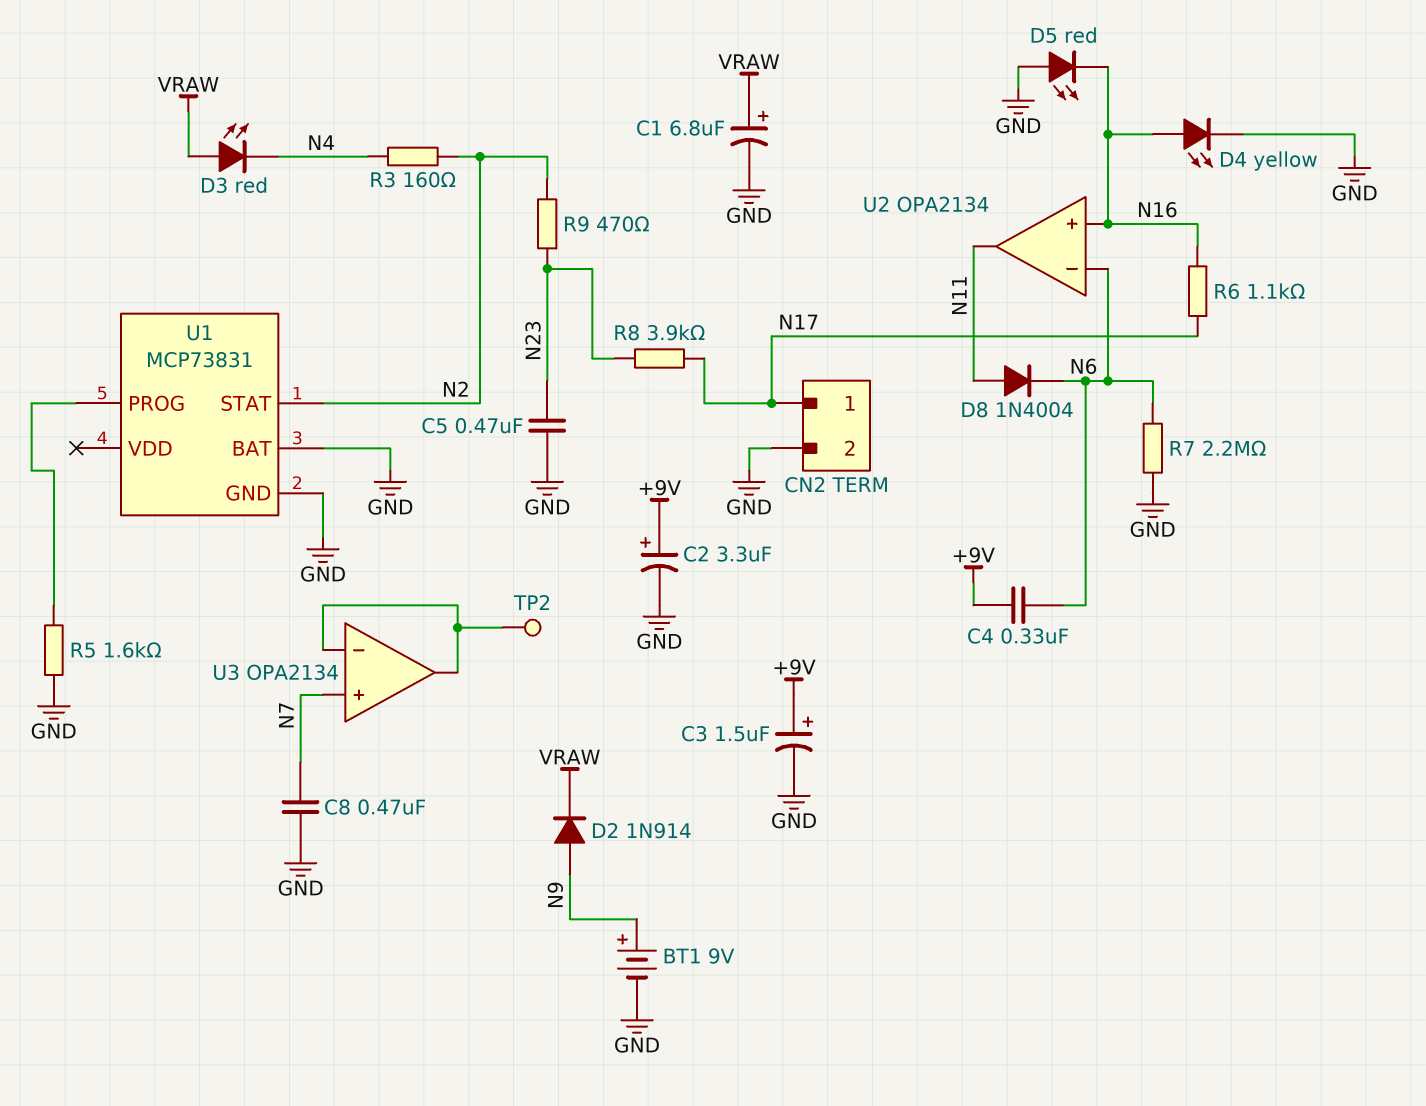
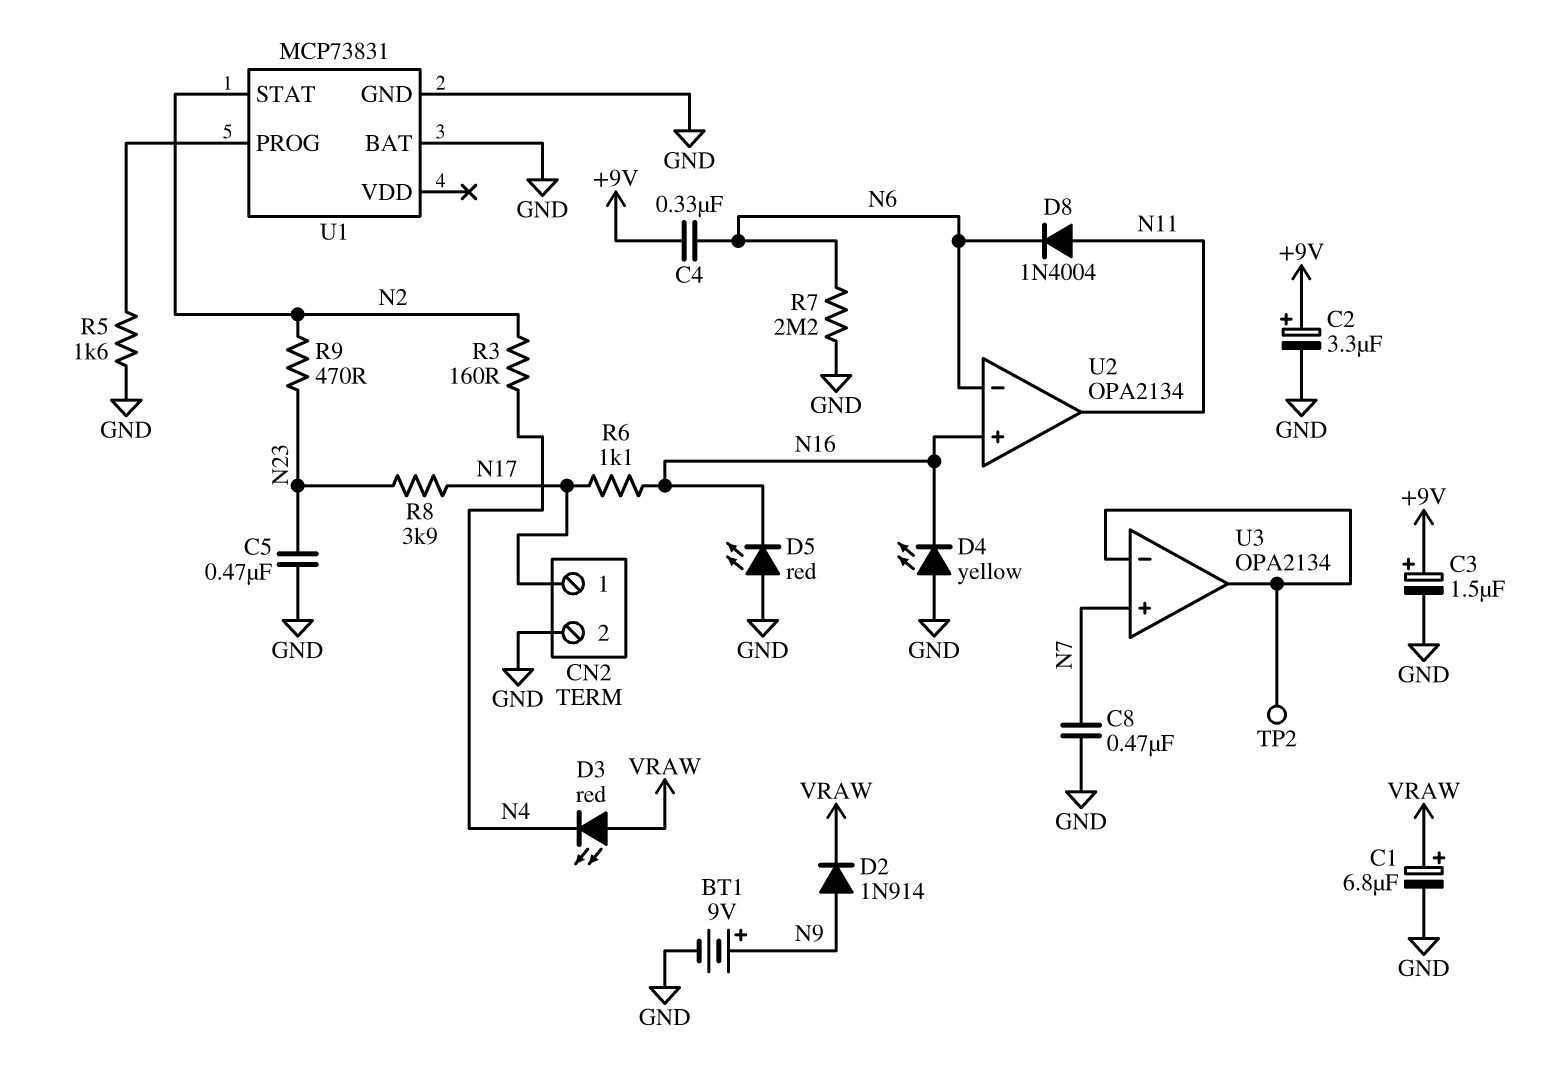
D4: LED yellow (A N16, K GND) -> LED yellow (A GND, K N16)

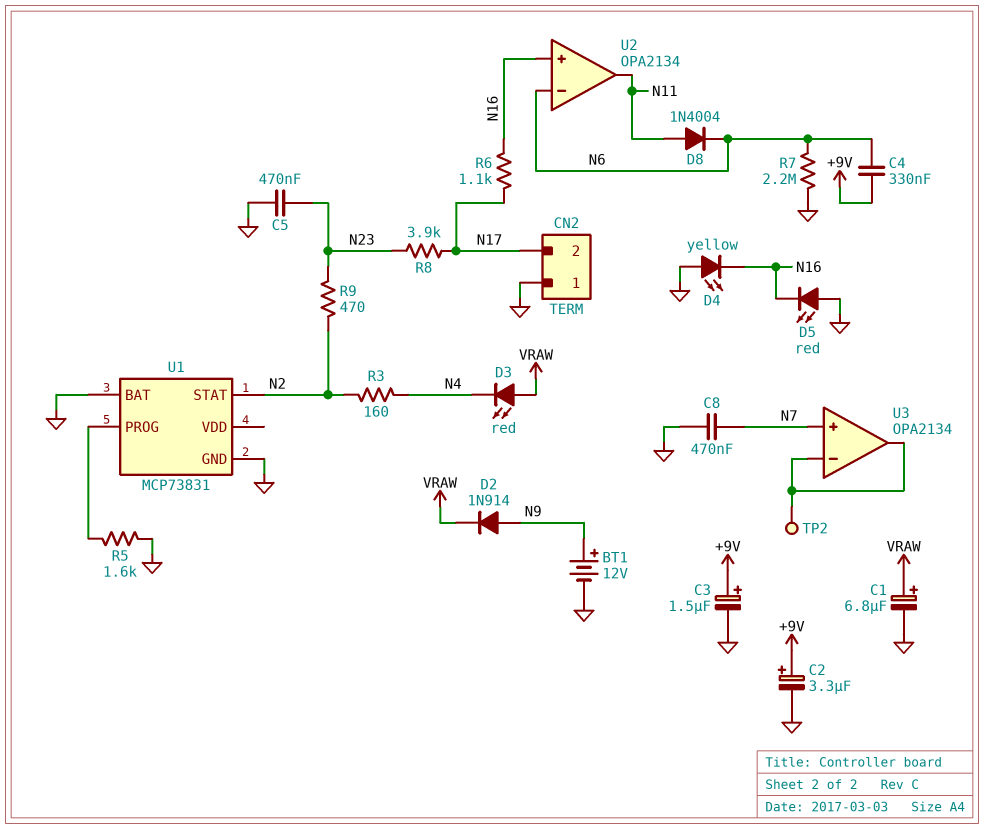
BT1: 9V (plus N9, minus GND) -> 12V (plus N9, minus GND)
CN2 pin 1: N17 -> GND
CN2 pin 2: GND -> N17

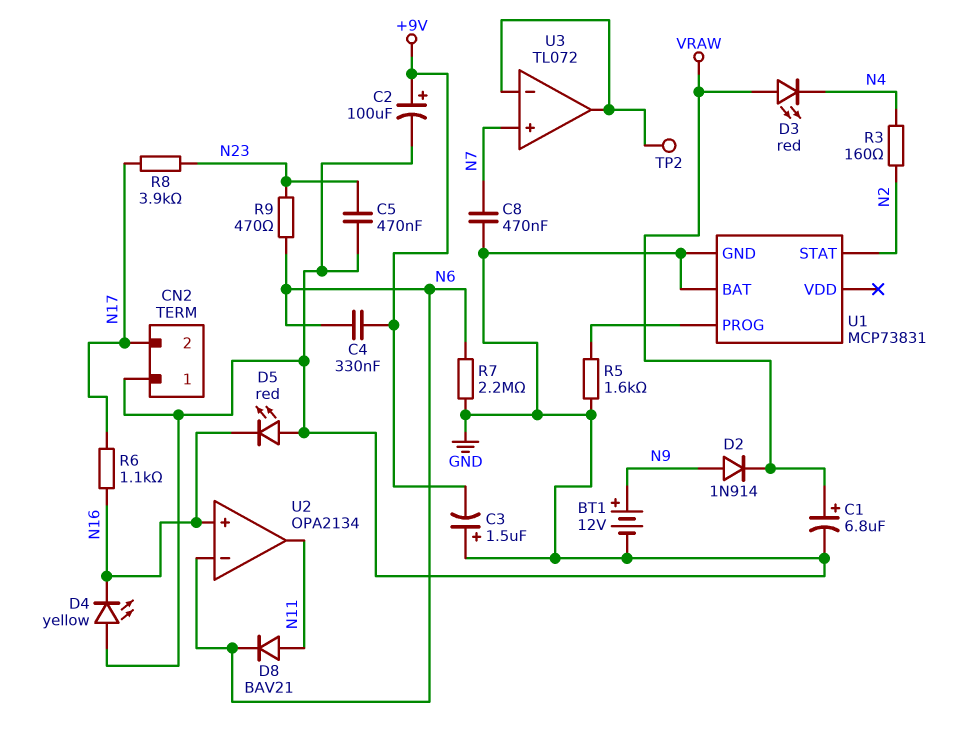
C2: 3.3uF (plus +9V, minus GND) -> 100uF (plus +9V, minus GND)
C3: 1.5uF (plus +9V, minus GND) -> 1.5uF (plus GND, minus +9V)
D8: diode 1N4004 (A N11, K N6) -> diode BAV21 (A N11, K N6)
R9: 470 (N2, N23) -> 470 (N6, N23)
U3: OPA2134 -> TL072

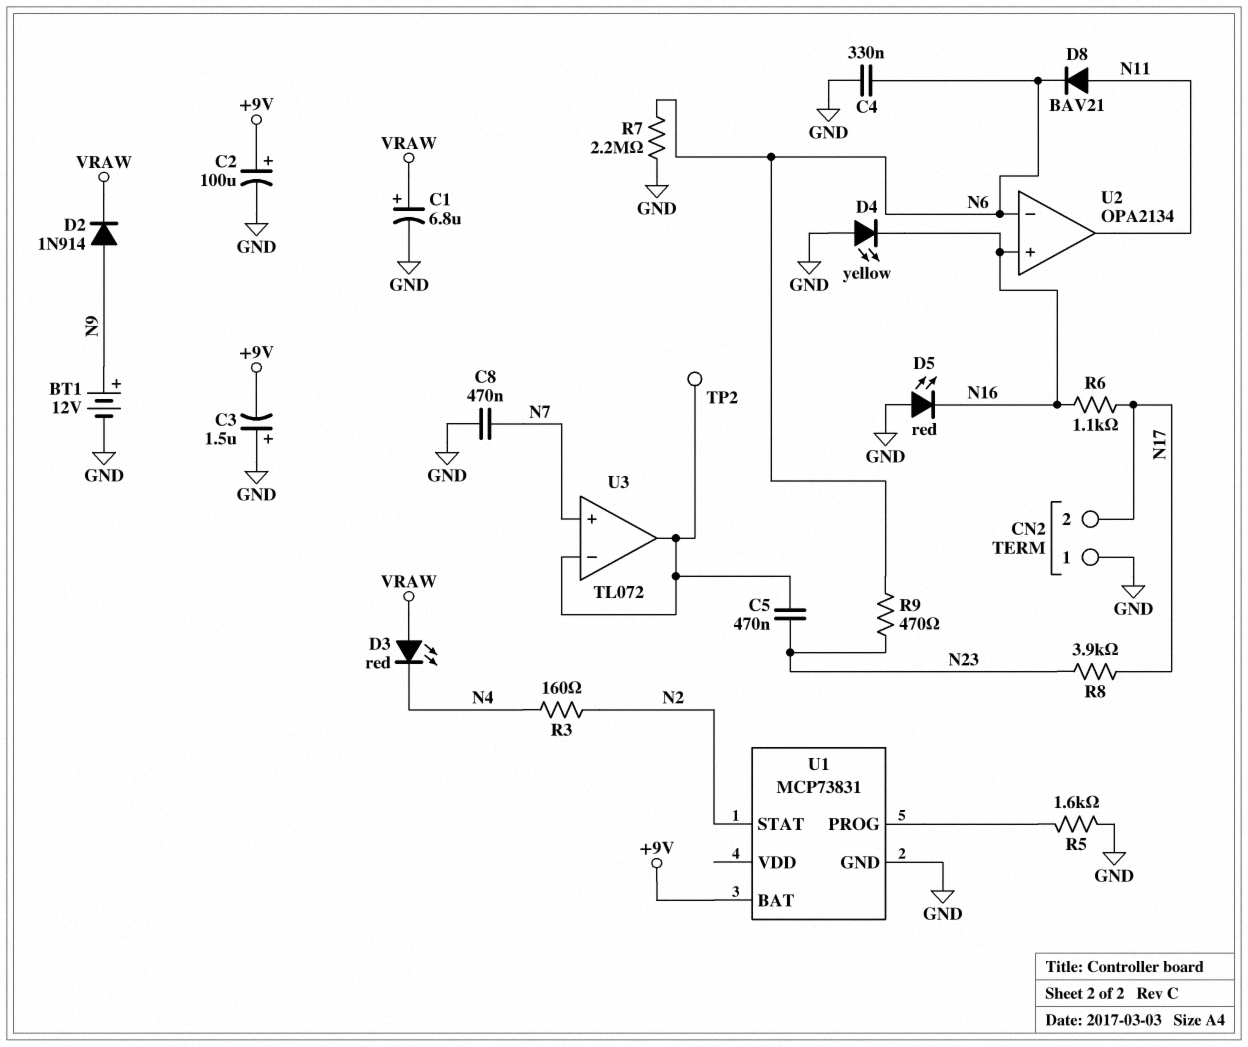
C4: 330nF (+9V, N6) -> 330nF (GND, N6)
C5: 470nF (GND, N23) -> 470nF (N23, U3/in-)
U1 pin BAT: GND -> +9V

